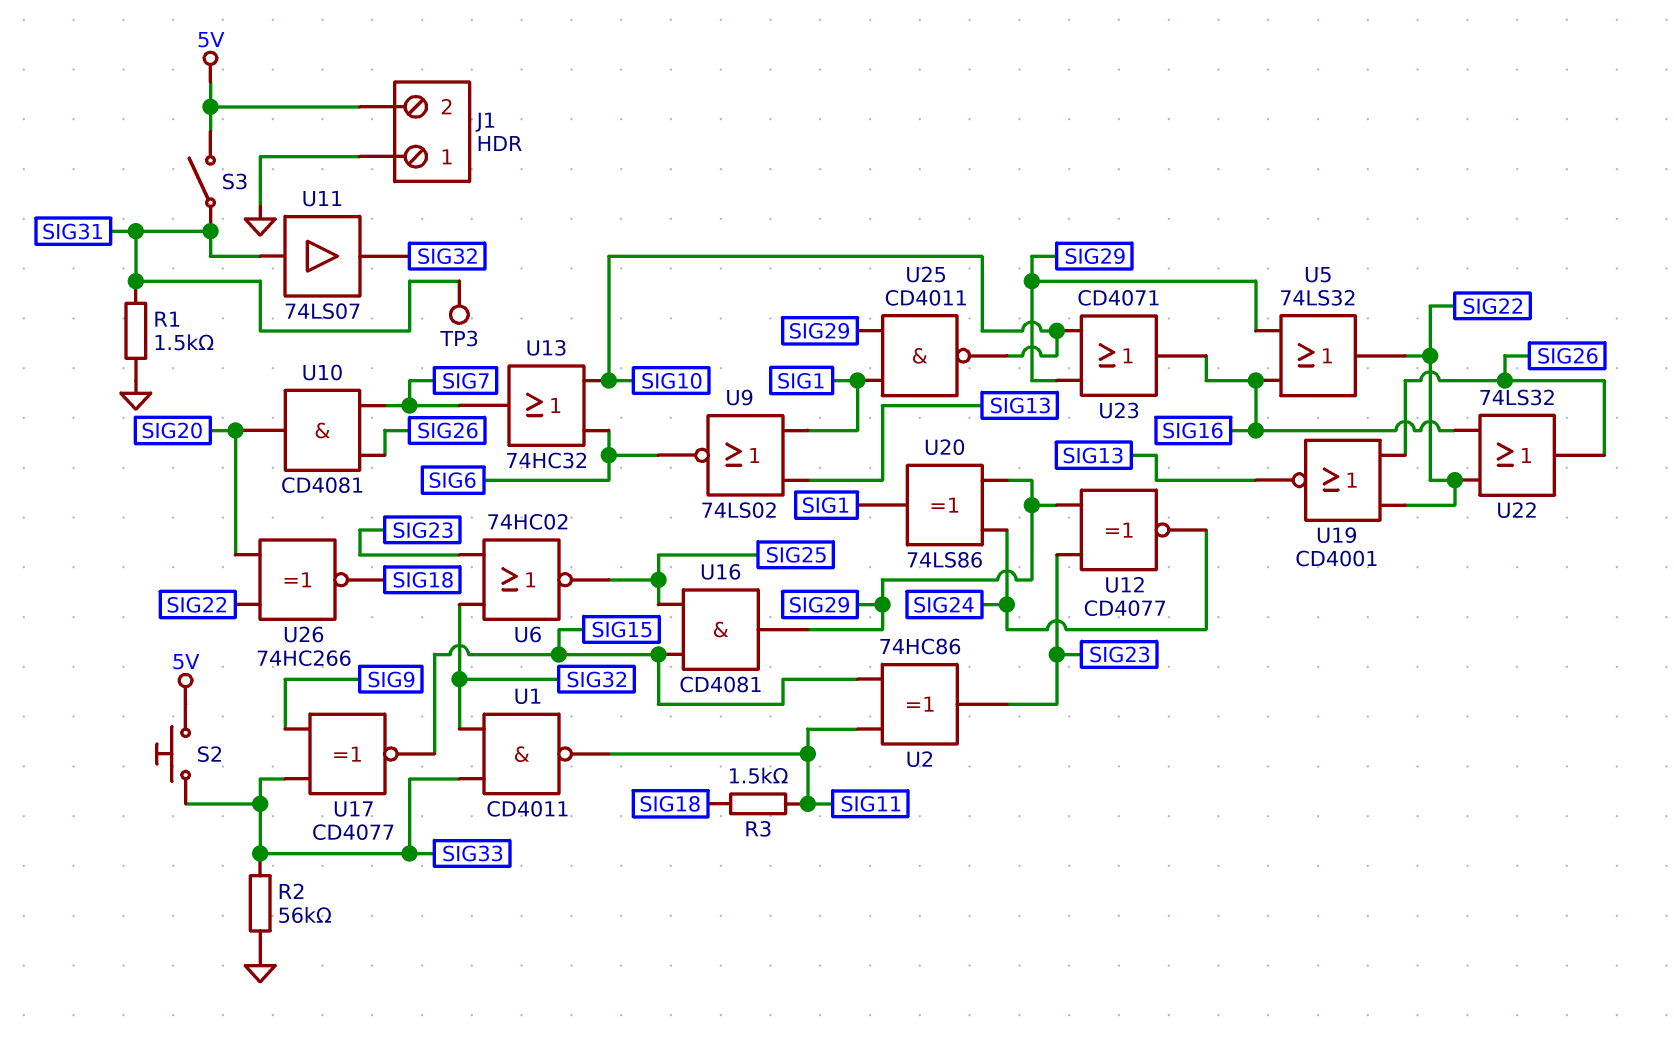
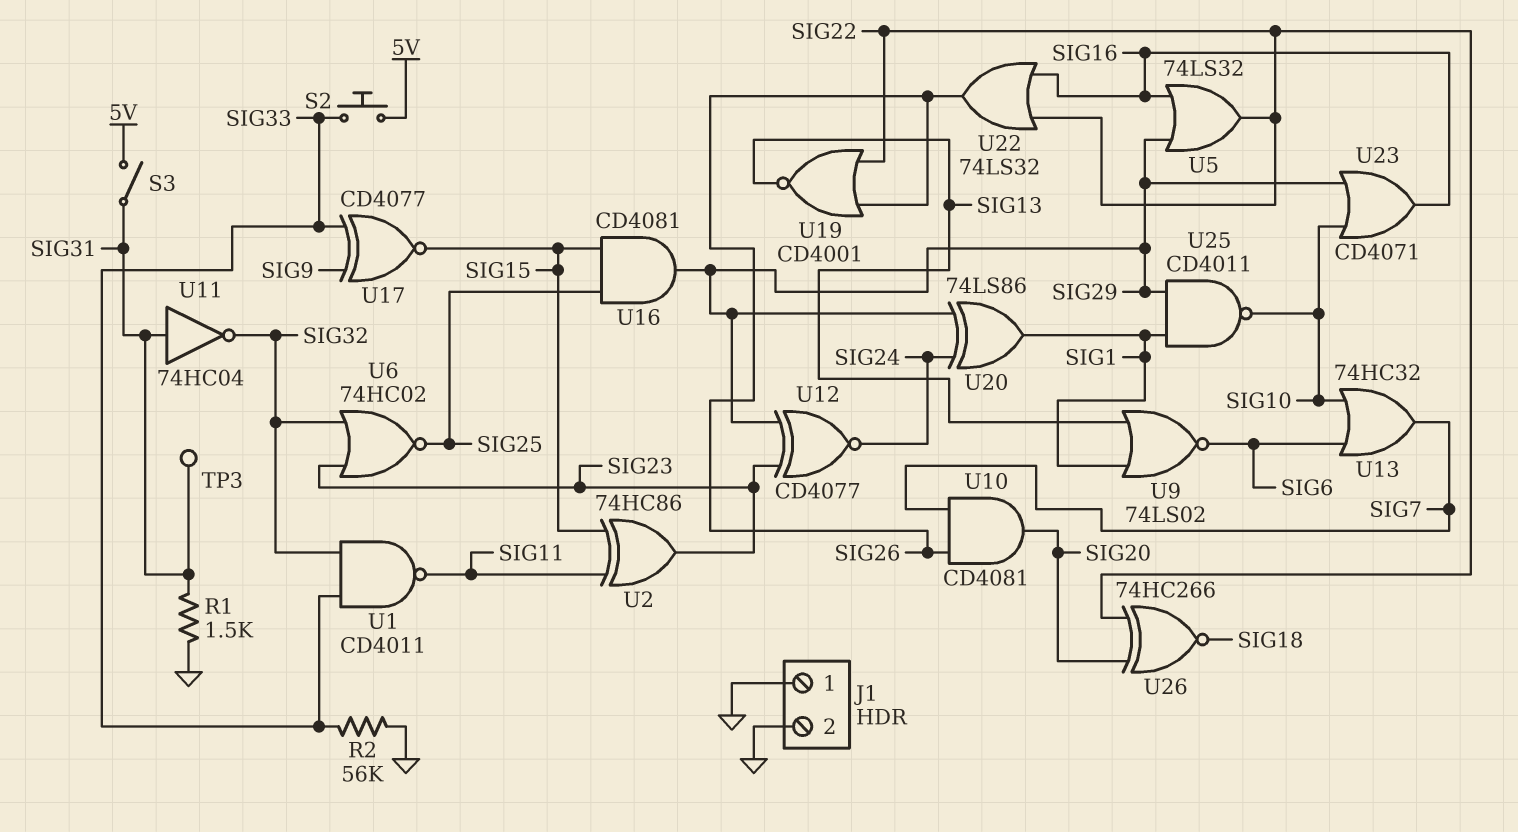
J1 pin 2: 5V -> GND
R3: 1.5k (SIG11, SIG18) -> none
U11: buffer 74LS07 (in SIG31, out SIG32) -> NOT 74HC04 (in SIG31, out SIG32)

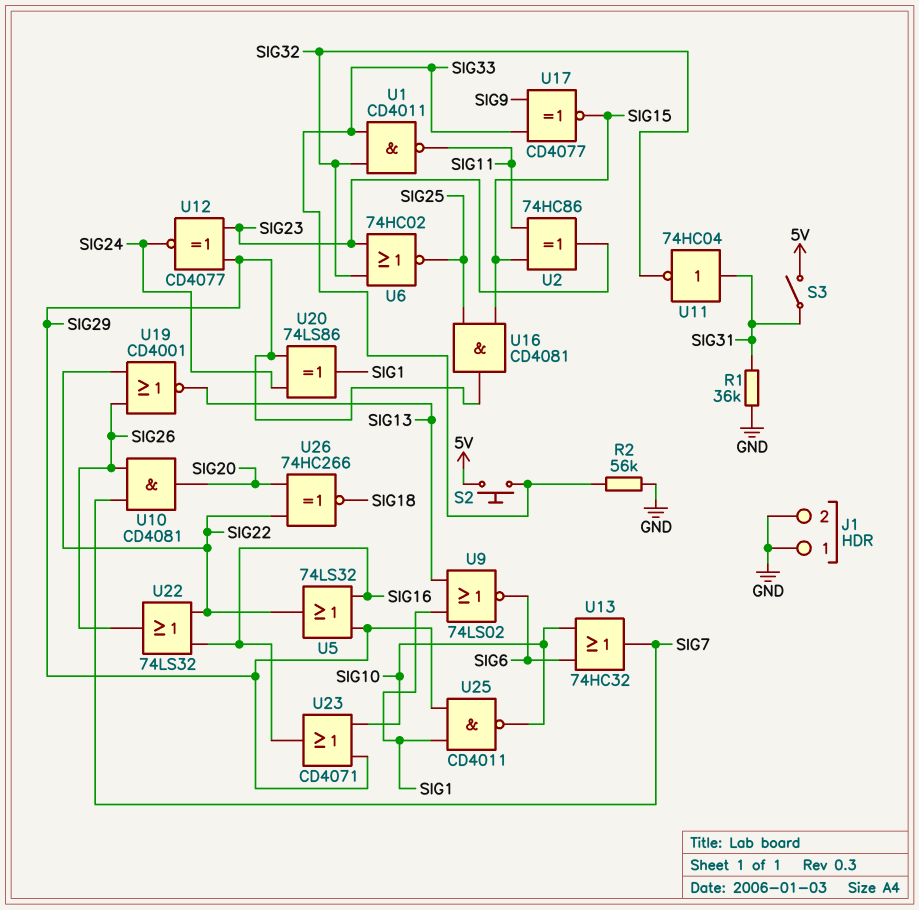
R1: 1.5k (GND, SIG31) -> 36k (GND, SIG31)
TP3: test point (SIG31) -> none

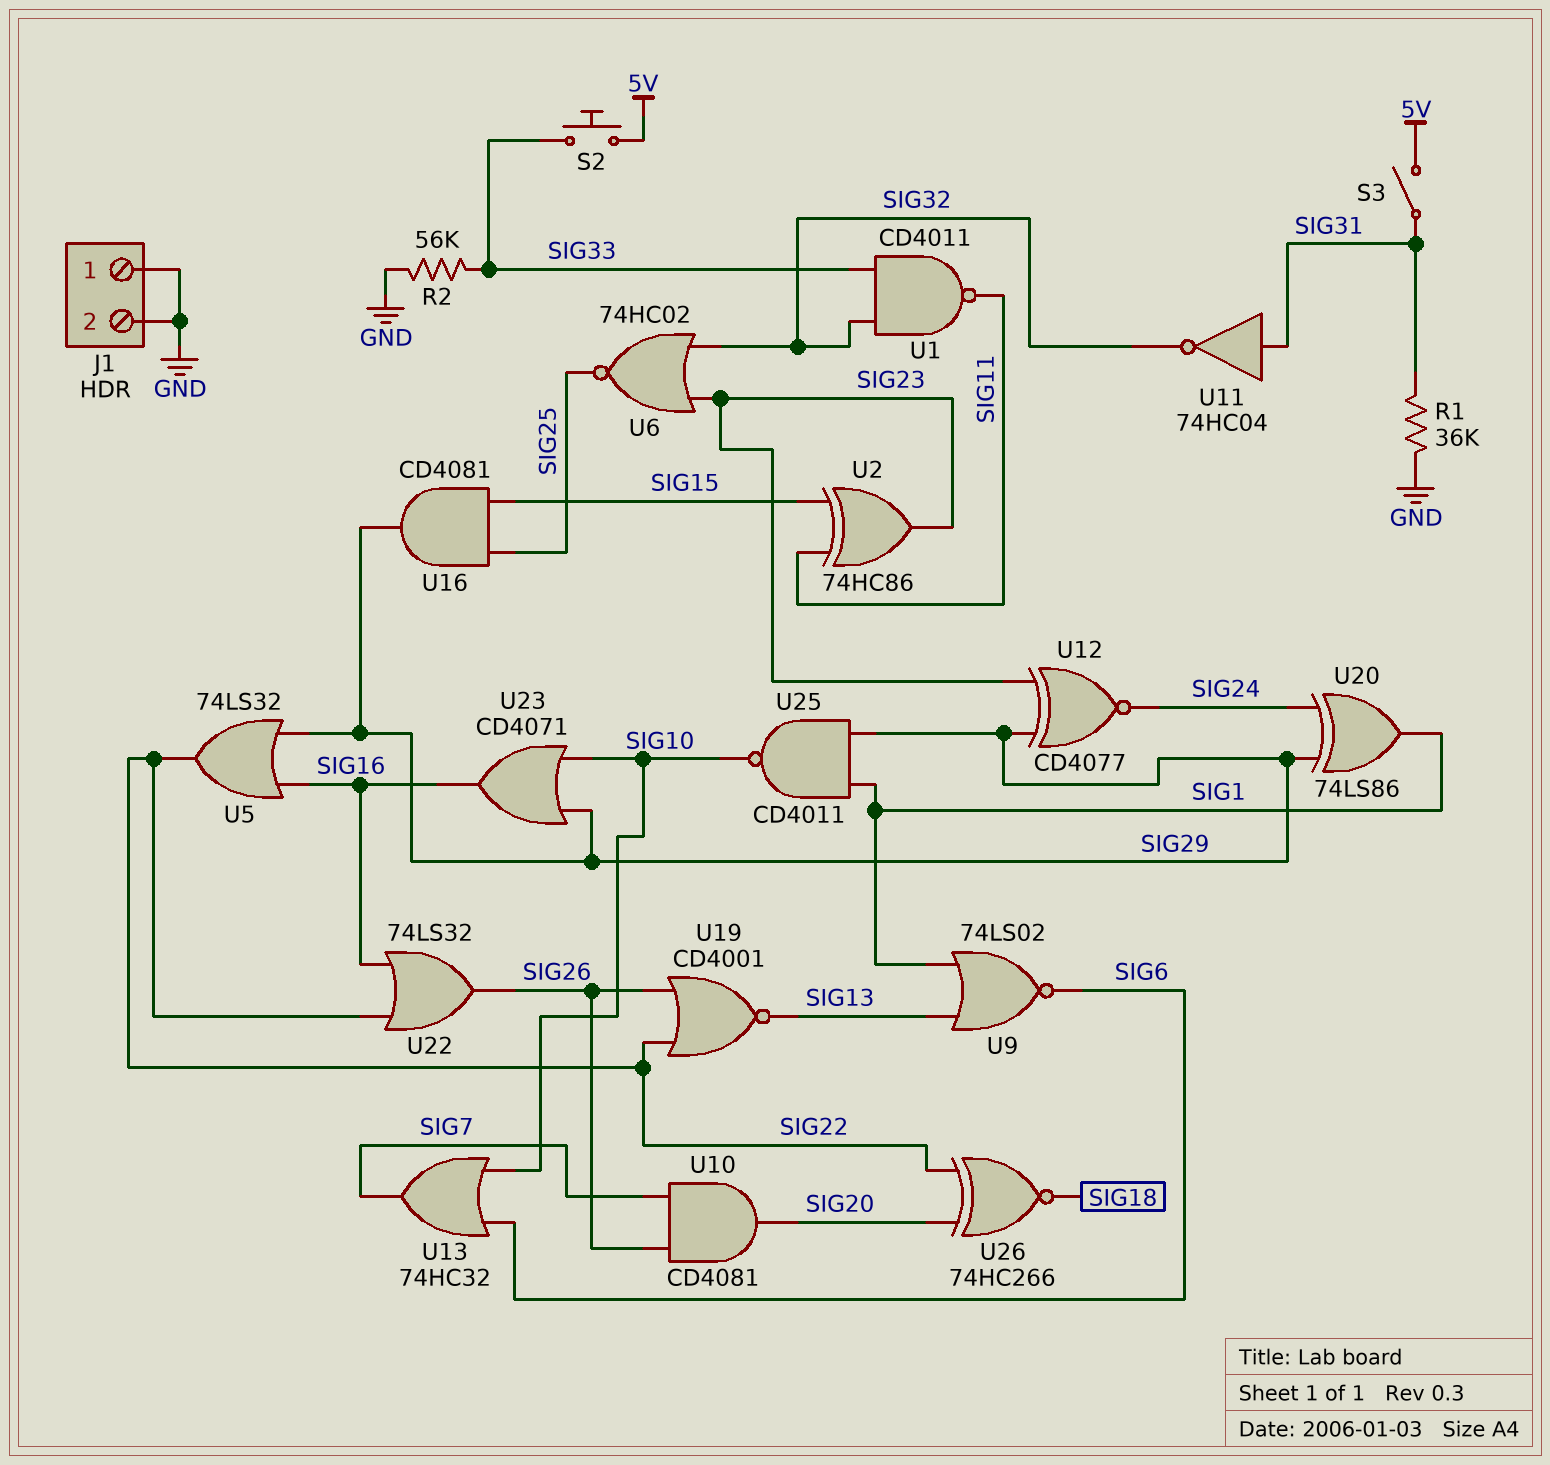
U17: XNOR CD4077 (in SIG9, in SIG33, out SIG15) -> none

